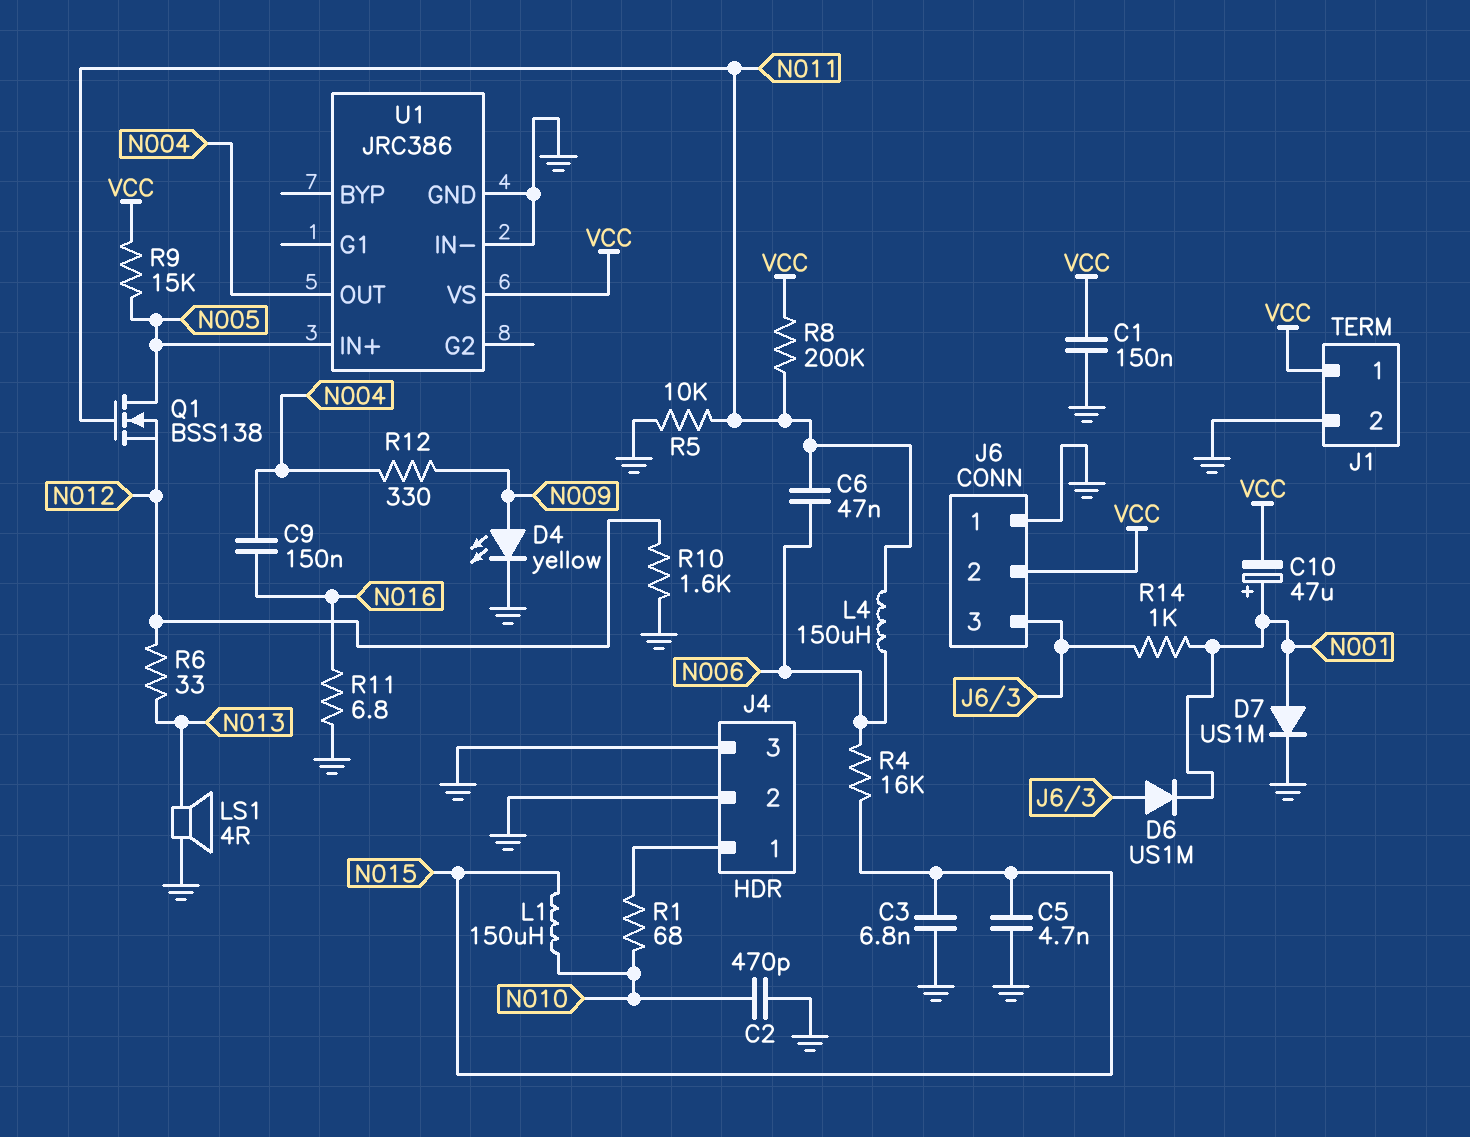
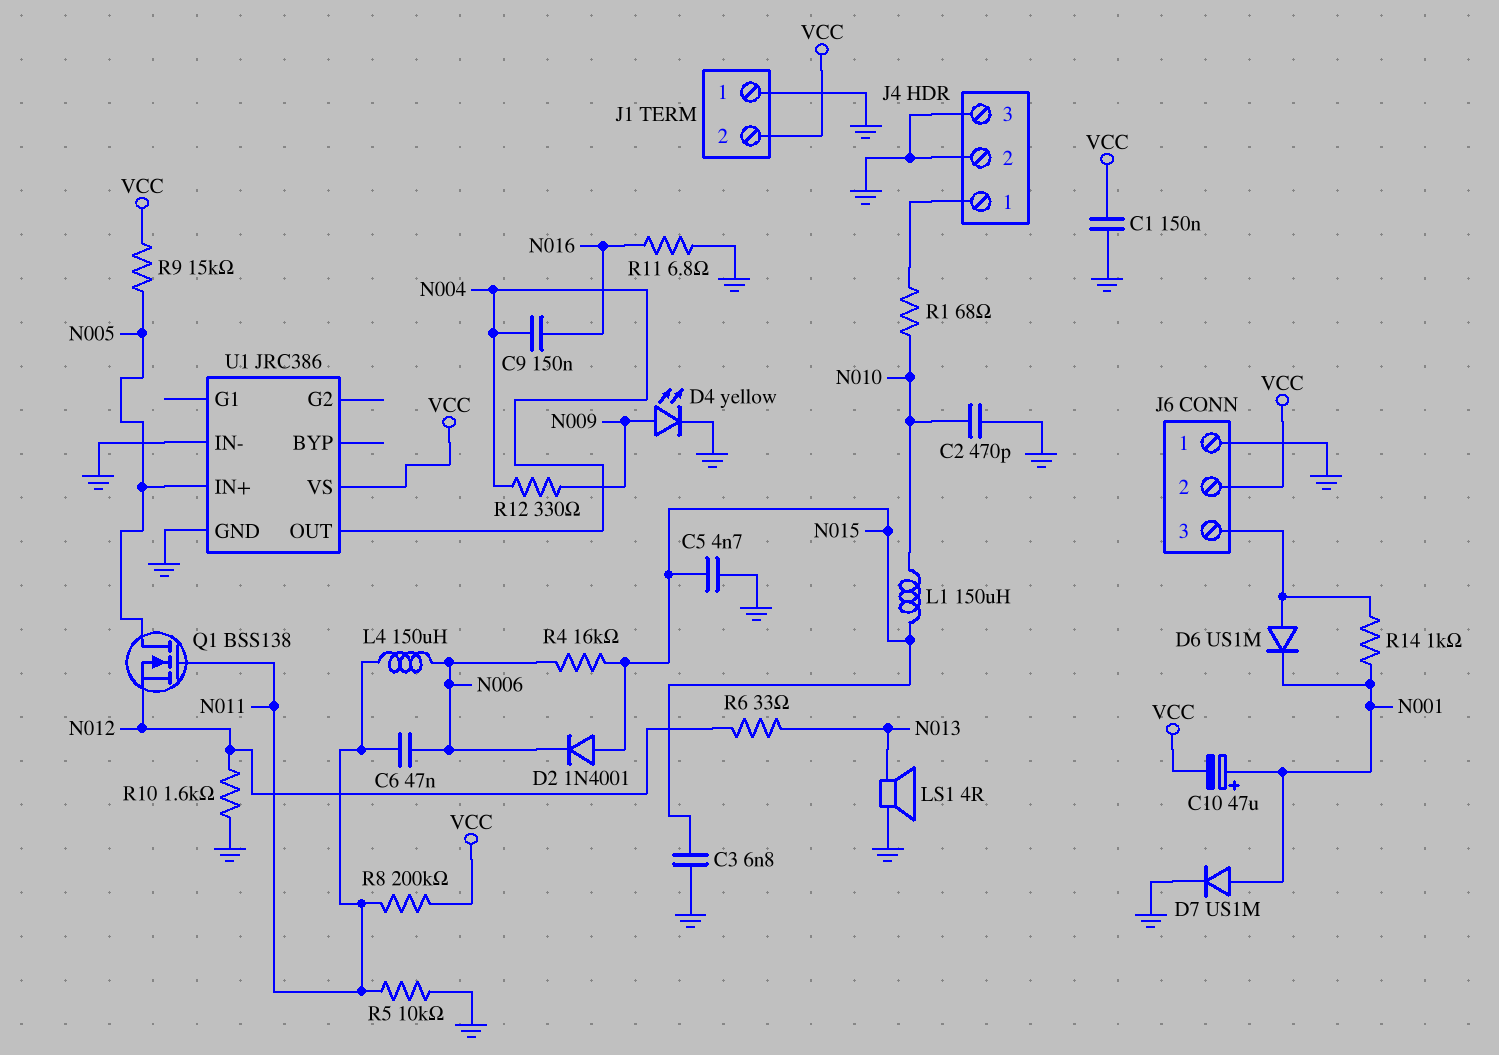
D2: none -> diode 1N4001 (A N015, K N006)
J1 pin 1: VCC -> GND
J1 pin 2: GND -> VCC

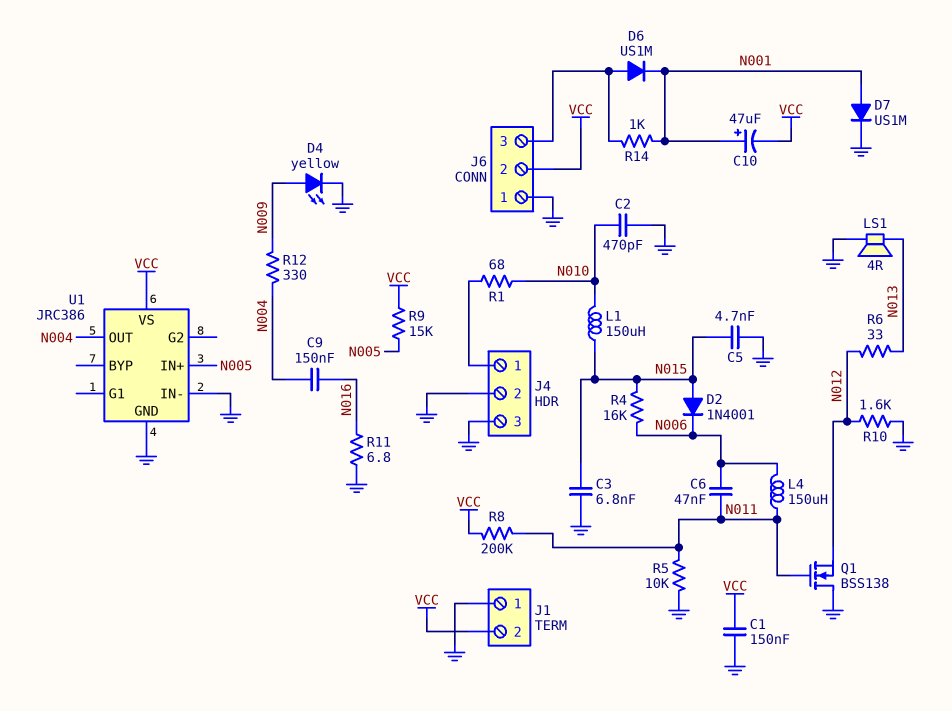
Q1: NMOS BSS138 (G N011, D N005, S N012) -> NMOS BSS138 (G N011, D GND, S N012)

